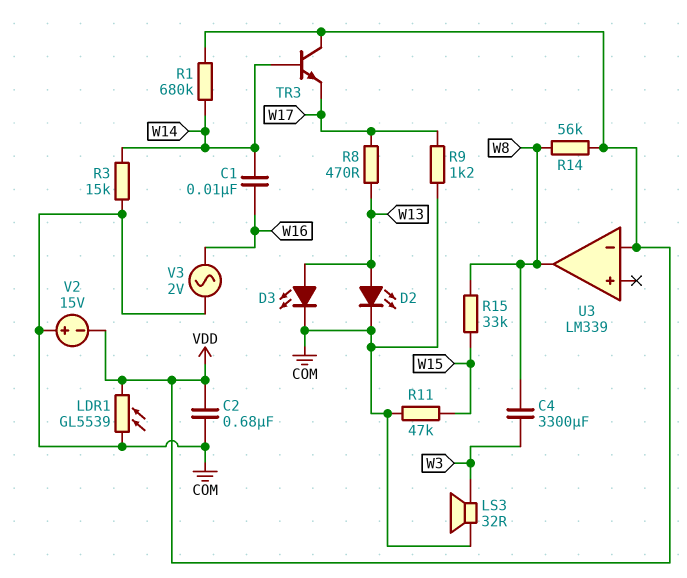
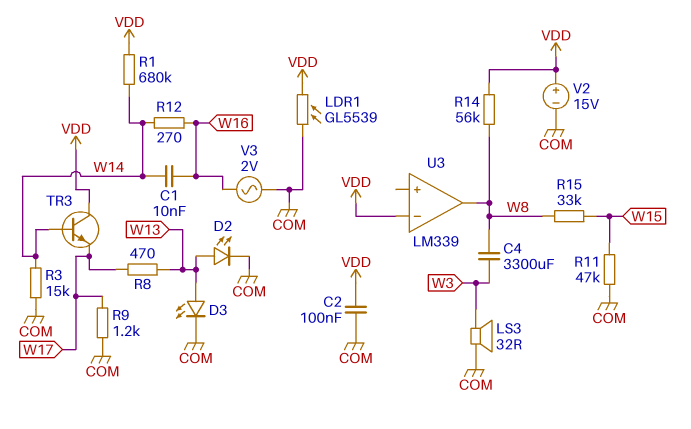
C2: 680nF (COM, VDD) -> 100nF (COM, VDD)
R12: none -> 270 (W14, W16)
V2: 15V (plus COM, minus VDD) -> 15V (plus VDD, minus COM)

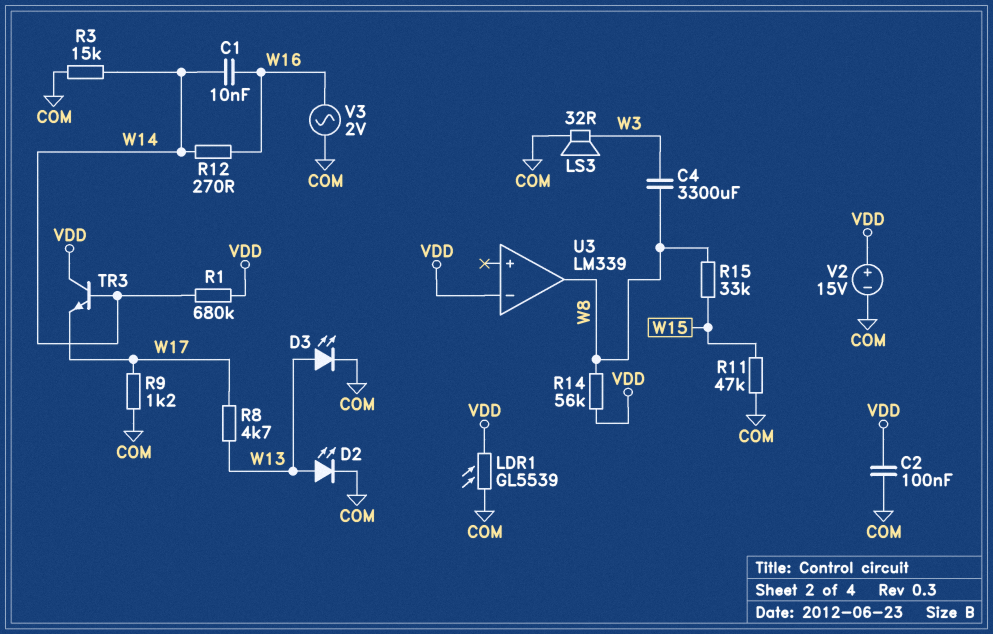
R8: 470 (W13, W17) -> 4.7k (W13, W17)

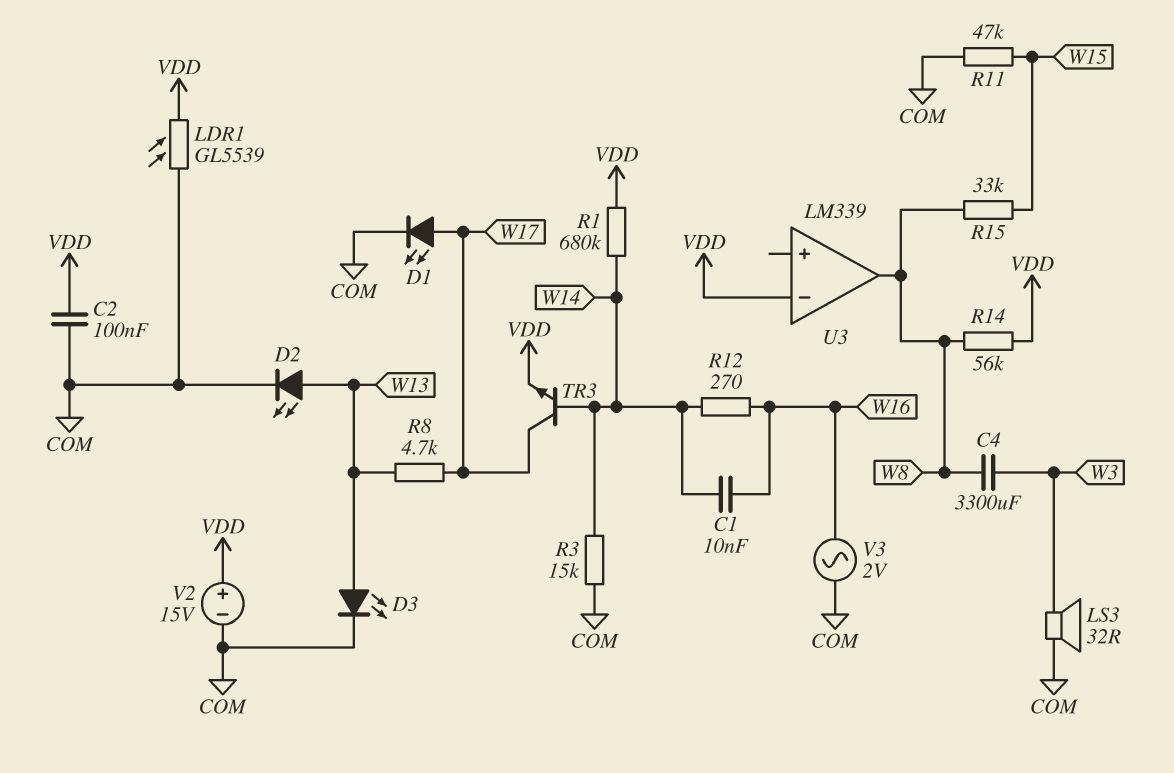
D1: none -> LED (A W17, K COM)
R9: 1.2k (COM, W17) -> none
TR3: NPN (B W14, C VDD, E W17) -> NPN (B W14, C W17, E VDD)

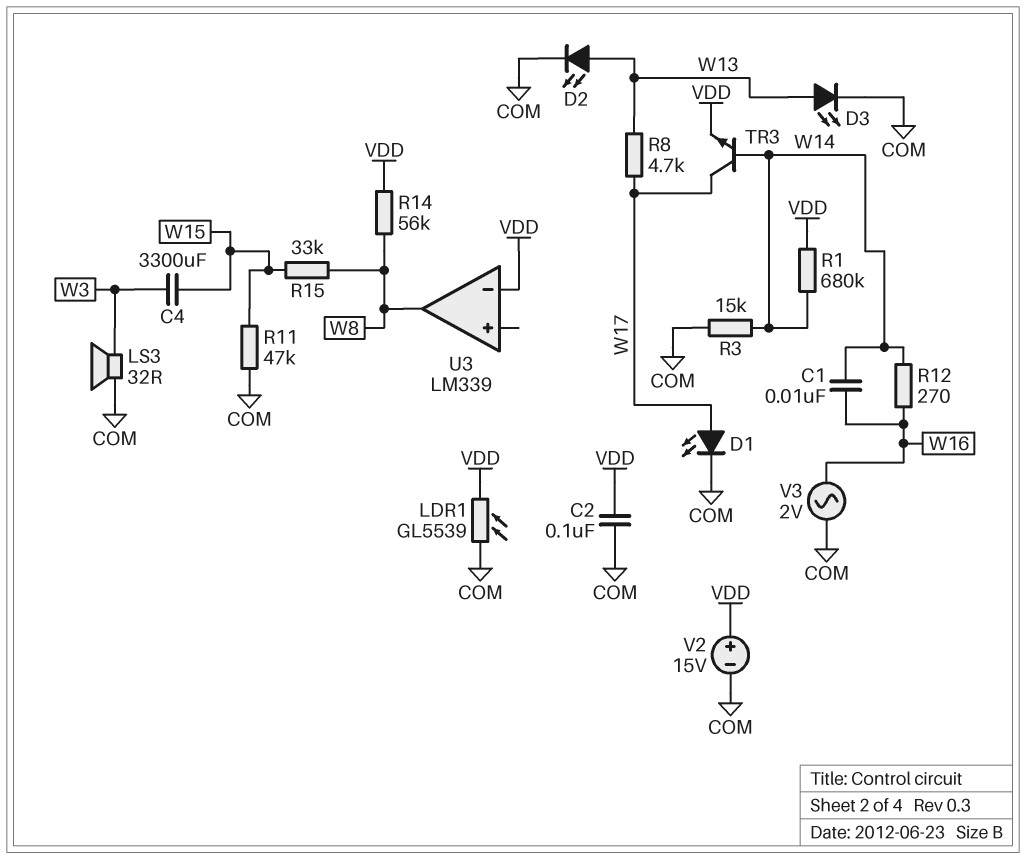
C4: 3300uF (W3, W8) -> 3300uF (W3, W15)

